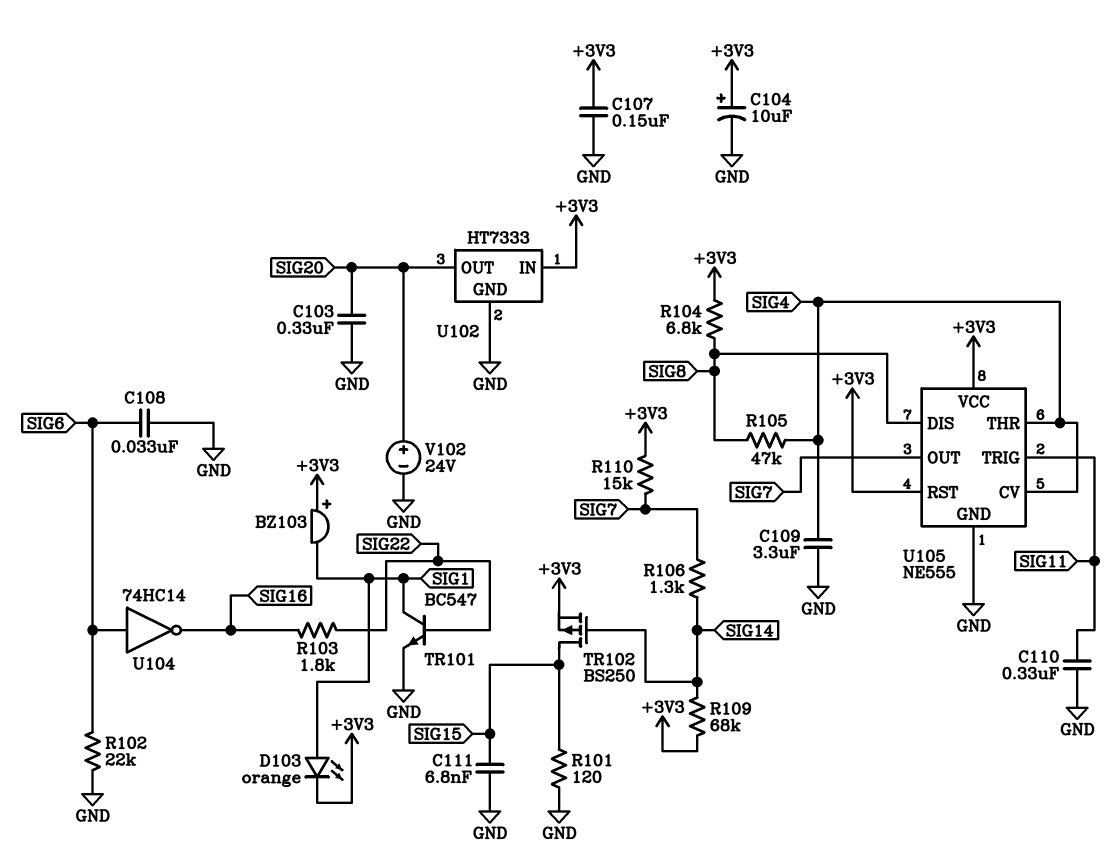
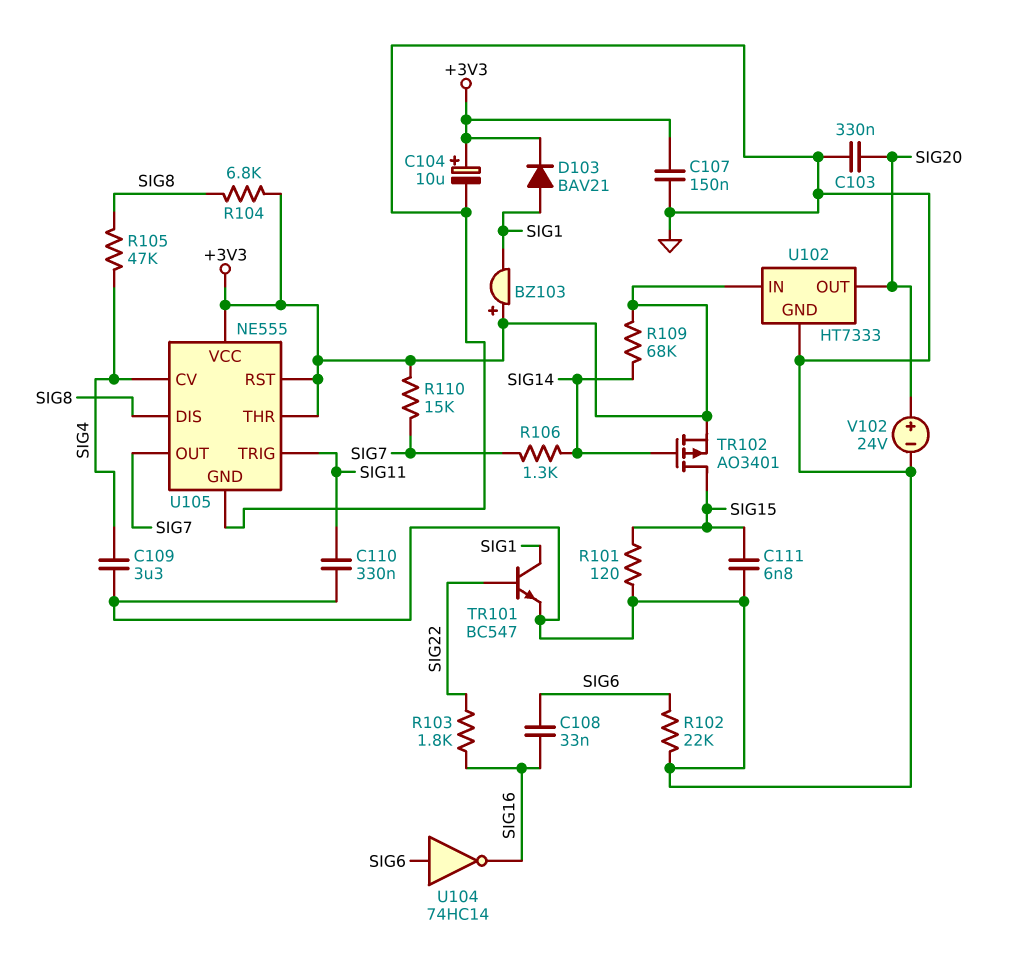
C108: 33nF (GND, SIG6) -> 33nF (SIG6, SIG16)
D103: LED orange (A SIG1, K +3V3) -> diode BAV21 (A SIG1, K +3V3)
TR102: PMOS BS250 (G SIG14, D SIG15, S +3V3) -> PMOS AO3401 (G SIG14, D SIG15, S +3V3)
U105 pin THR: SIG4 -> +3V3

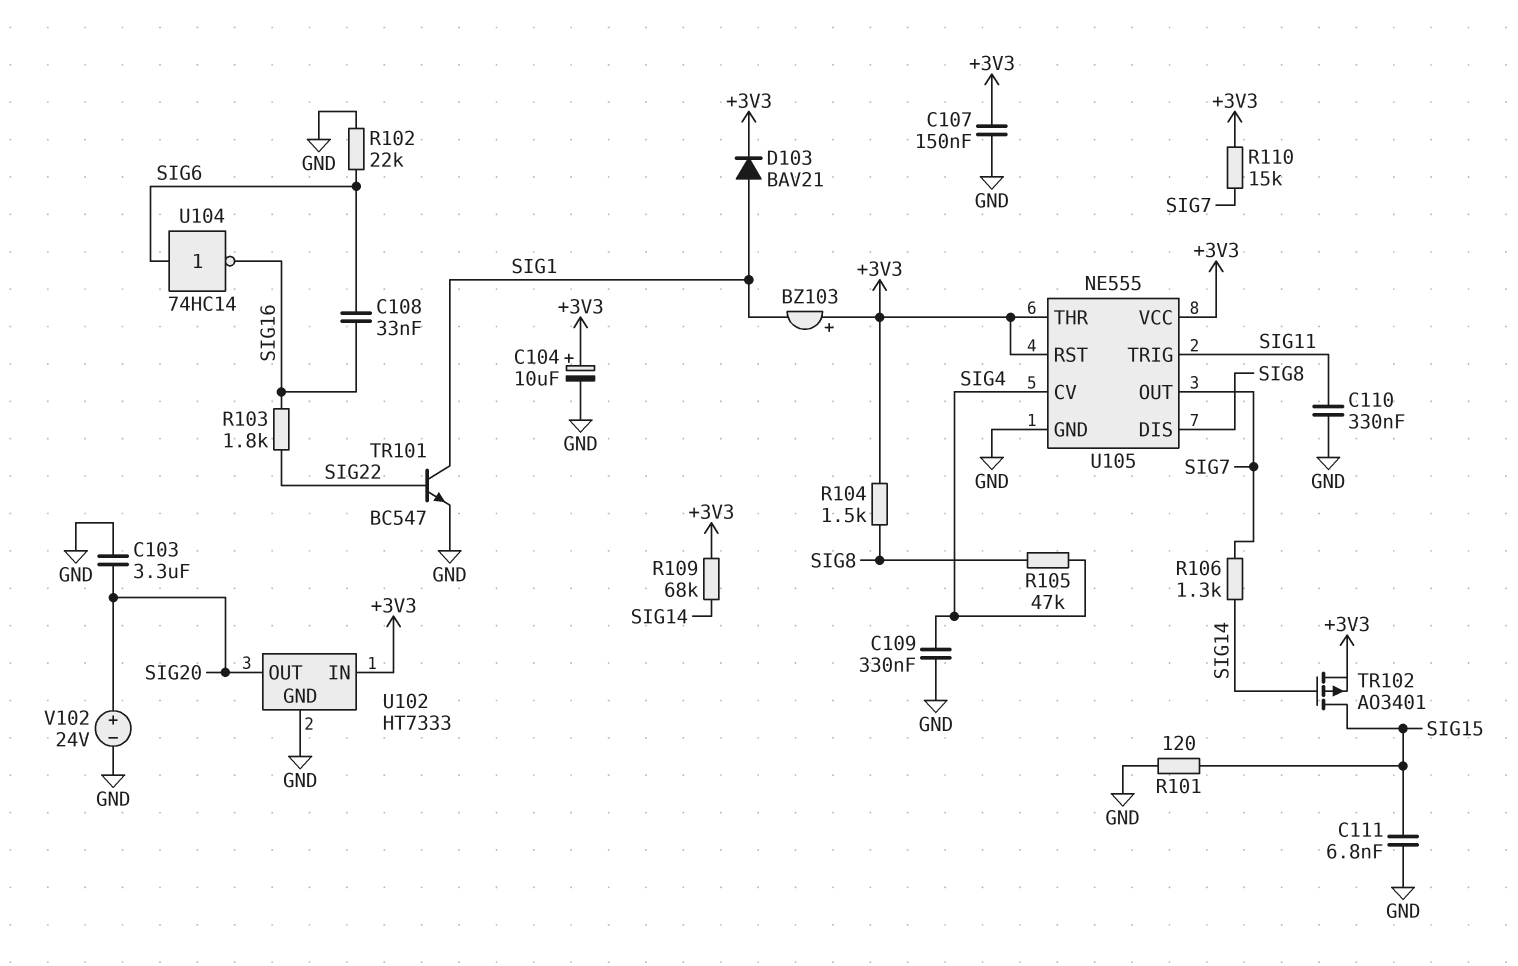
C103: 330nF (GND, SIG20) -> 3.3uF (GND, SIG20)
C109: 3.3uF (GND, SIG4) -> 330nF (GND, SIG4)
R104: 6.8k (+3V3, SIG8) -> 1.5k (+3V3, SIG8)

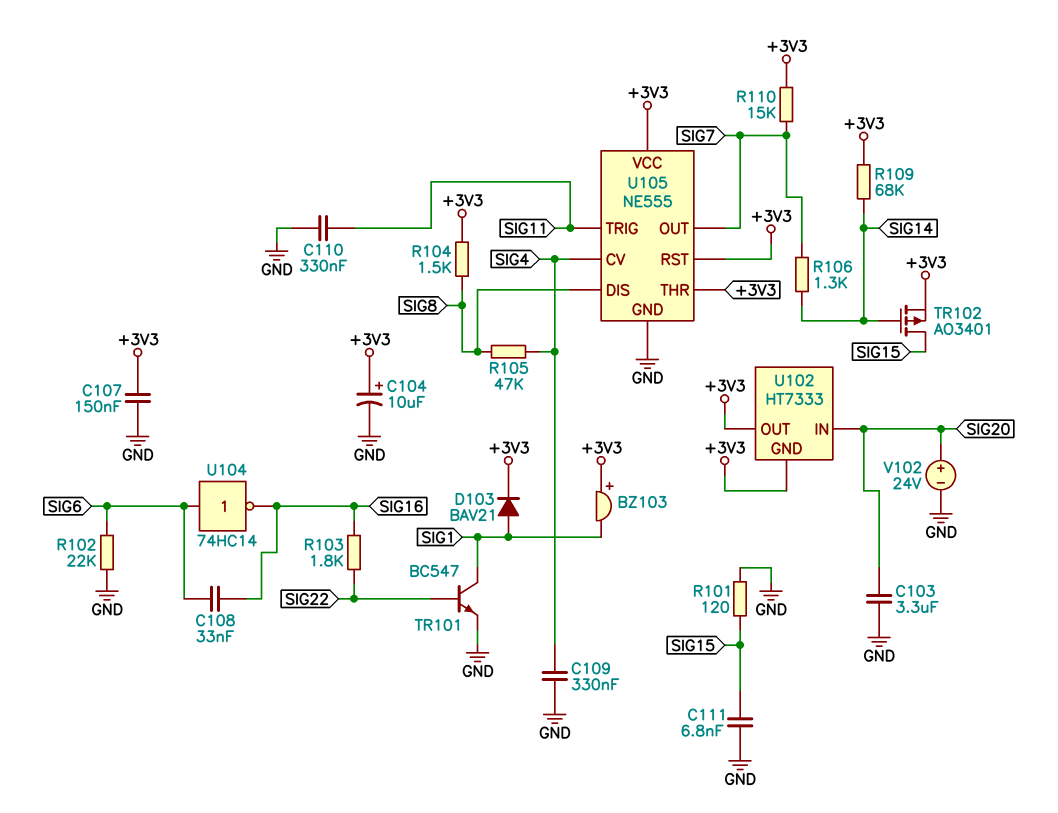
U102 pin GND: GND -> +3V3
U102 pin IN: +3V3 -> SIG20
U102 pin OUT: SIG20 -> +3V3

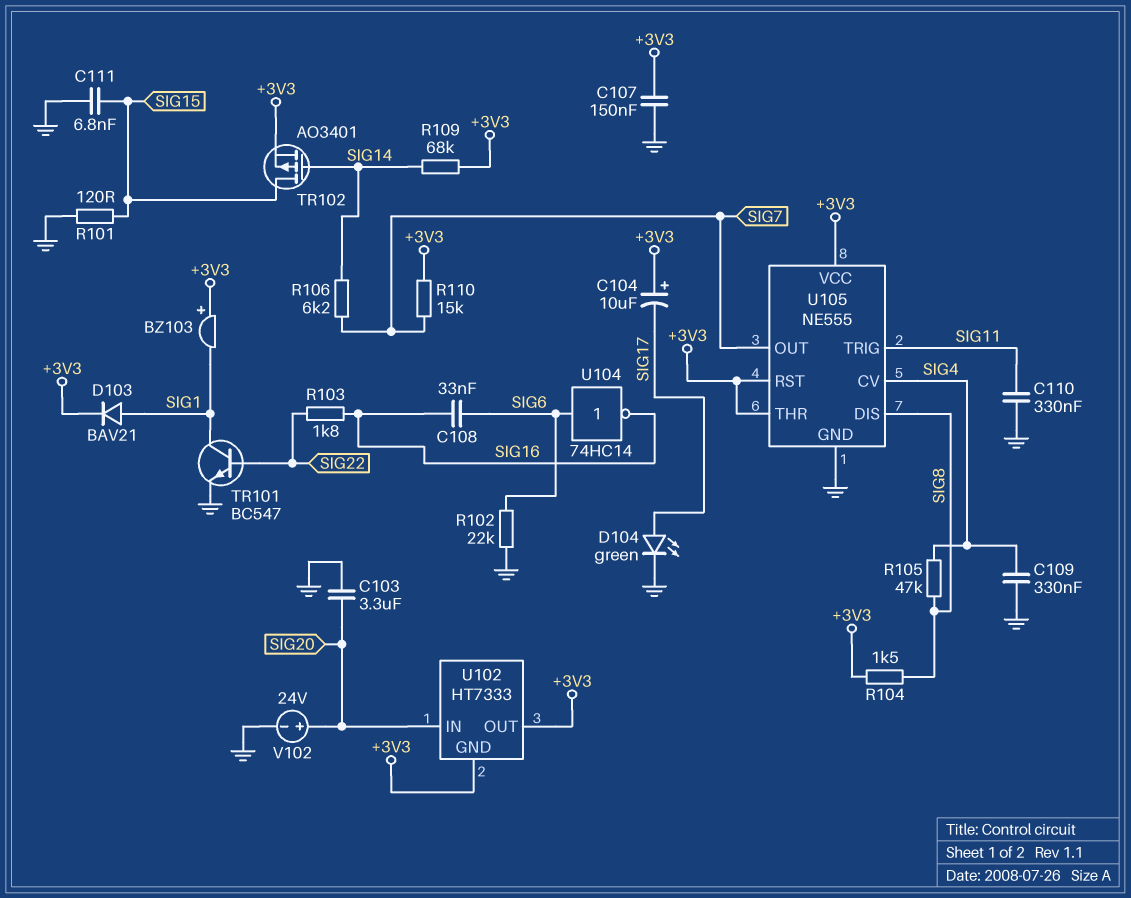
C104: 10uF (plus +3V3, minus GND) -> 10uF (plus +3V3, minus SIG17)
D104: none -> LED green (A SIG17, K GND)
R106: 1.3k (SIG7, SIG14) -> 6.2k (SIG7, SIG14)

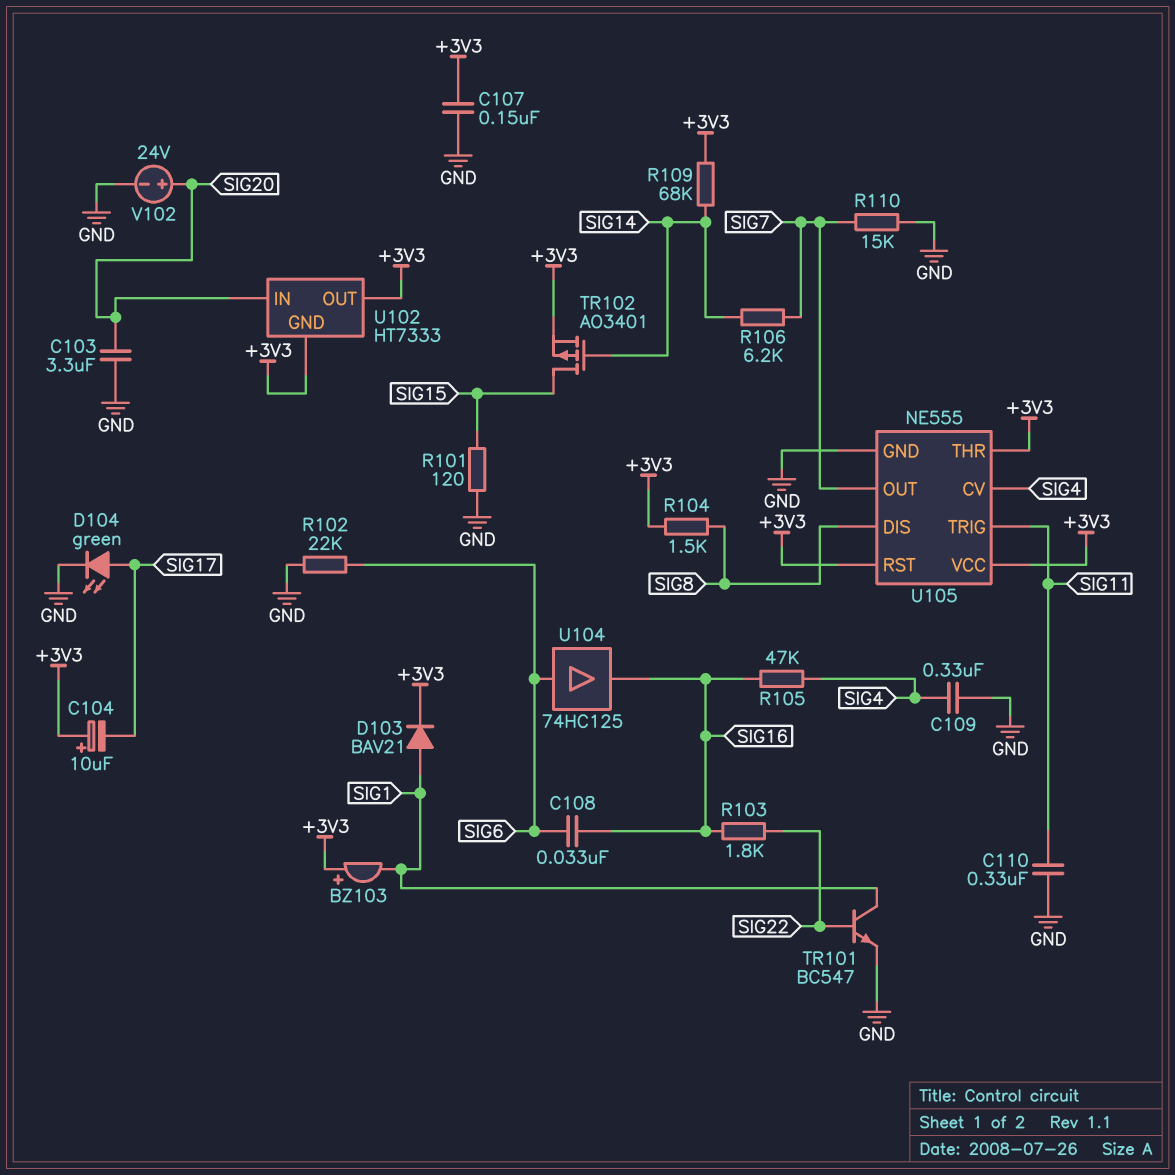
C111: 6.8nF (GND, SIG15) -> none
R105: 47k (SIG4, SIG8) -> 47k (SIG4, SIG16)
R110: 15k (+3V3, SIG7) -> 15k (GND, SIG7)
U104: NOT 74HC14 (in SIG6, out SIG16) -> buffer 74HC125 (in SIG6, out SIG16)

